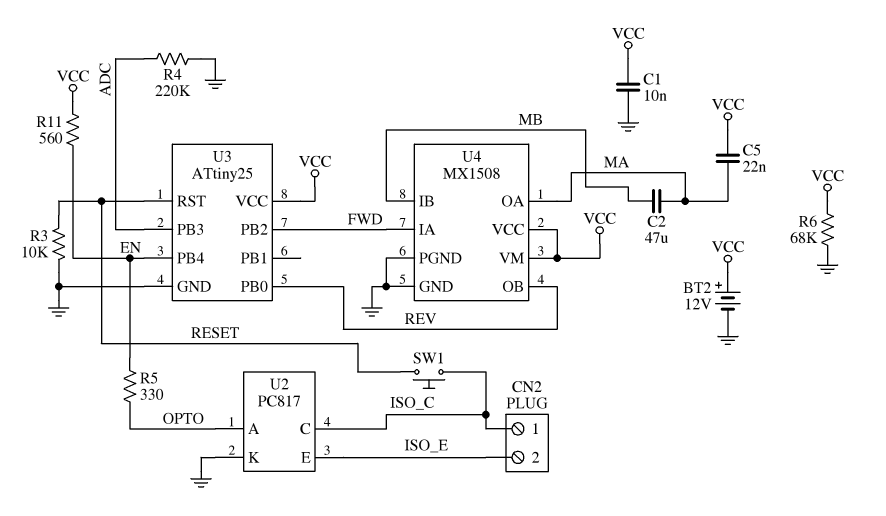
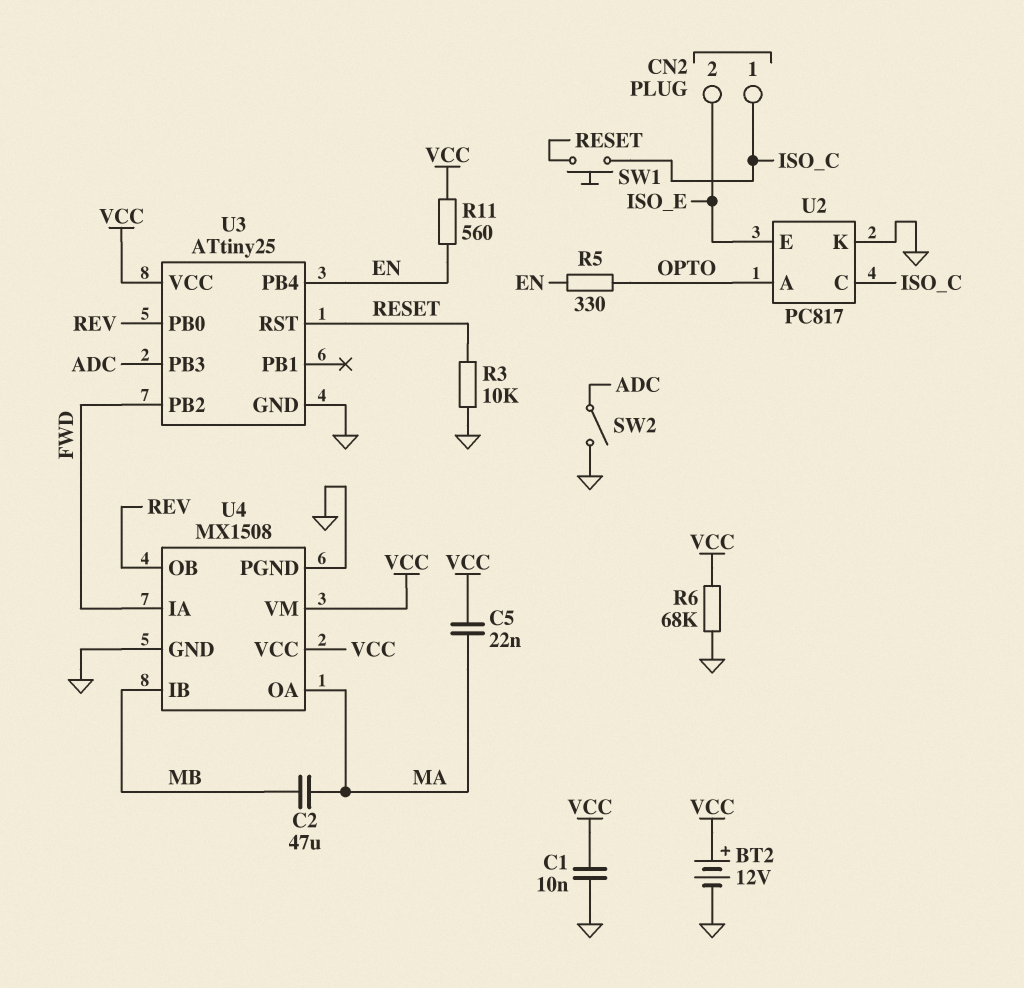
R4: 220k (ADC, GND) -> none
SW2: none -> switch (ADC, GND)

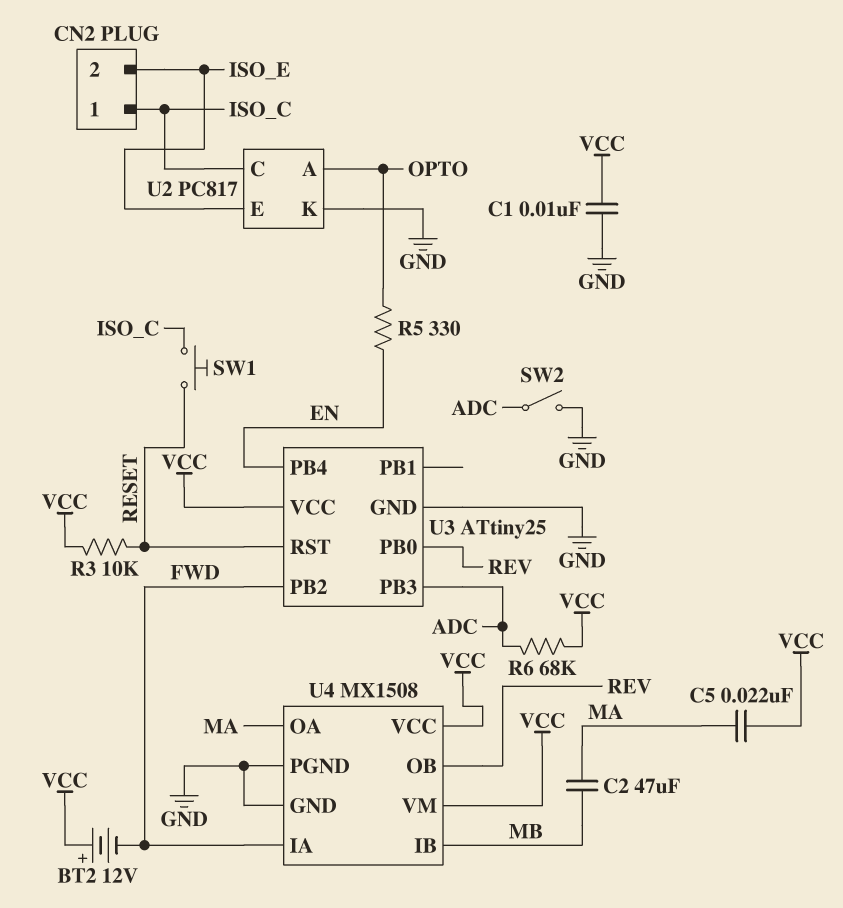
BT2: 12V (plus VCC, minus GND) -> 12V (plus VCC, minus FWD)
R3: 10k (GND, RESET) -> 10k (RESET, VCC)
R6: 68k (GND, VCC) -> 68k (ADC, VCC)
R11: 560 (EN, VCC) -> none

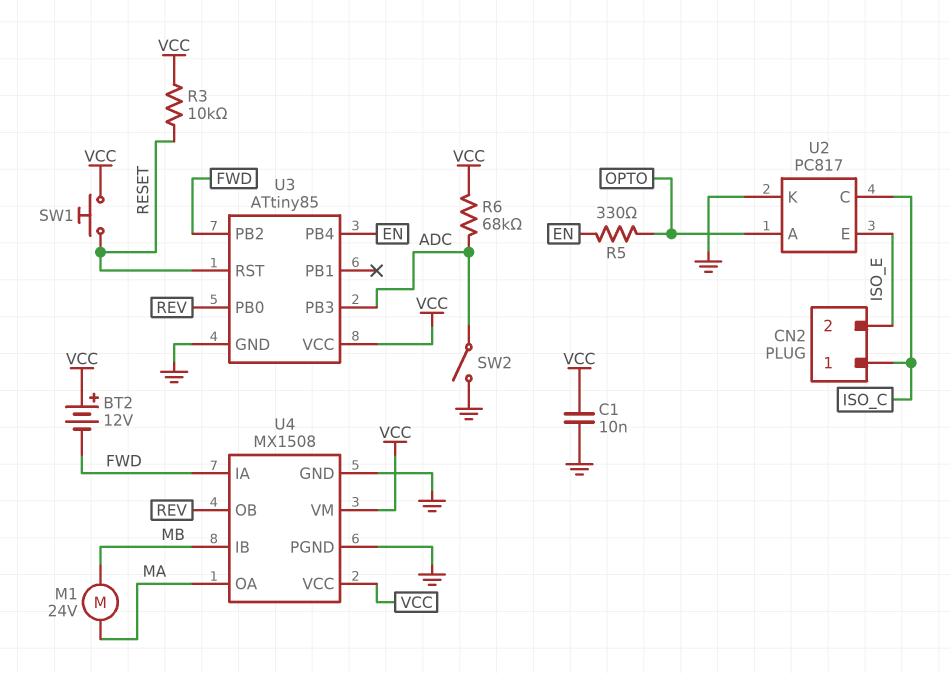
C2: 47uF (MA, MB) -> none
C5: 22nF (MA, VCC) -> none
M1: none -> motor 24V (MA, MB)
SW1: button (ISO_C, RESET) -> button (RESET, VCC)
U3: ATtiny25 -> ATtiny85

